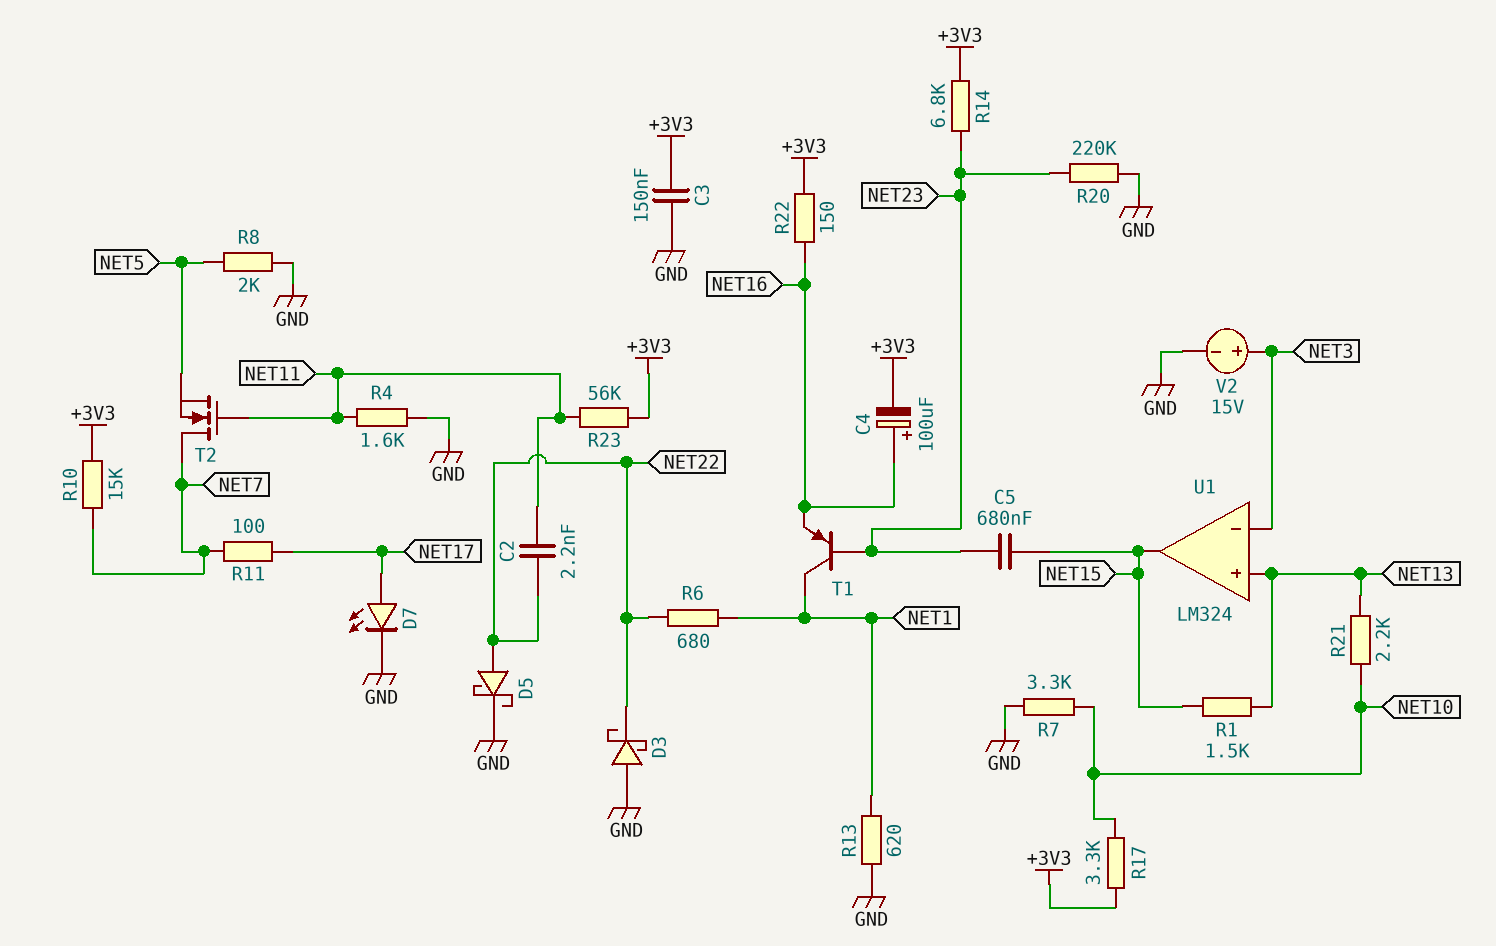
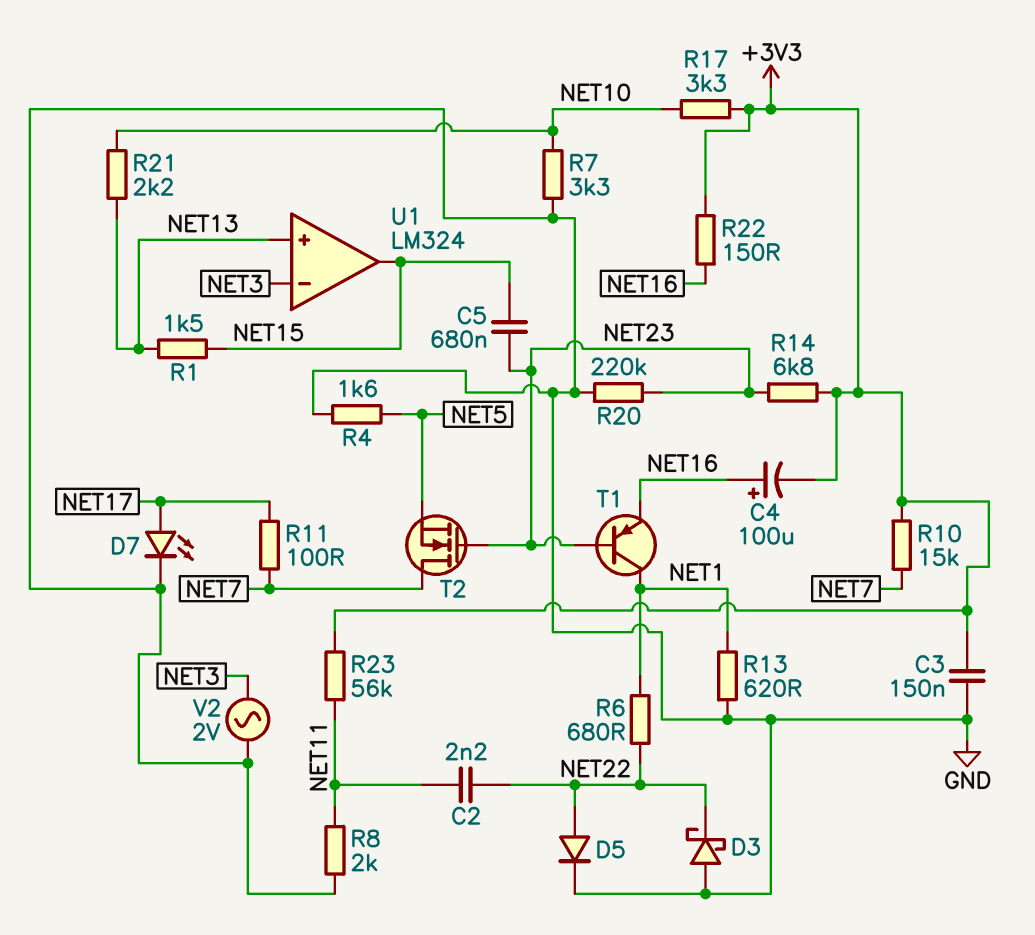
D5: schottky (A NET22, K GND) -> diode (A NET22, K GND)
R4: 1.6k (GND, NET11) -> 1.6k (GND, NET5)
R8: 2k (GND, NET5) -> 2k (GND, NET11)
T2: NMOS (G NET11, D NET7, S NET5) -> NMOS (G NET23, D NET7, S NET5)
V2: 15V (plus NET3, minus GND) -> AC 2V (GND, NET3)

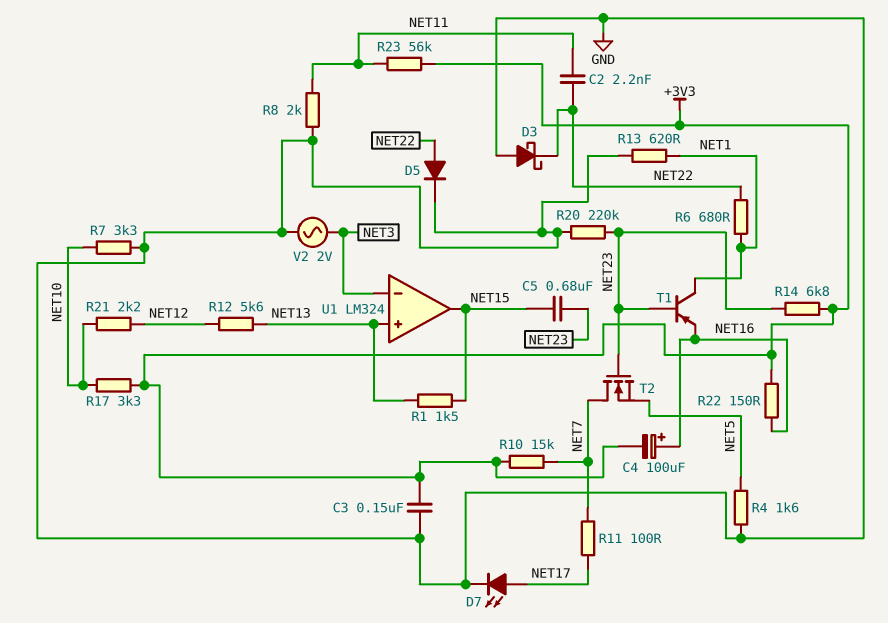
R12: none -> 5.6k (NET12, NET13)
R21: 2.2k (NET10, NET13) -> 2.2k (NET10, NET12)

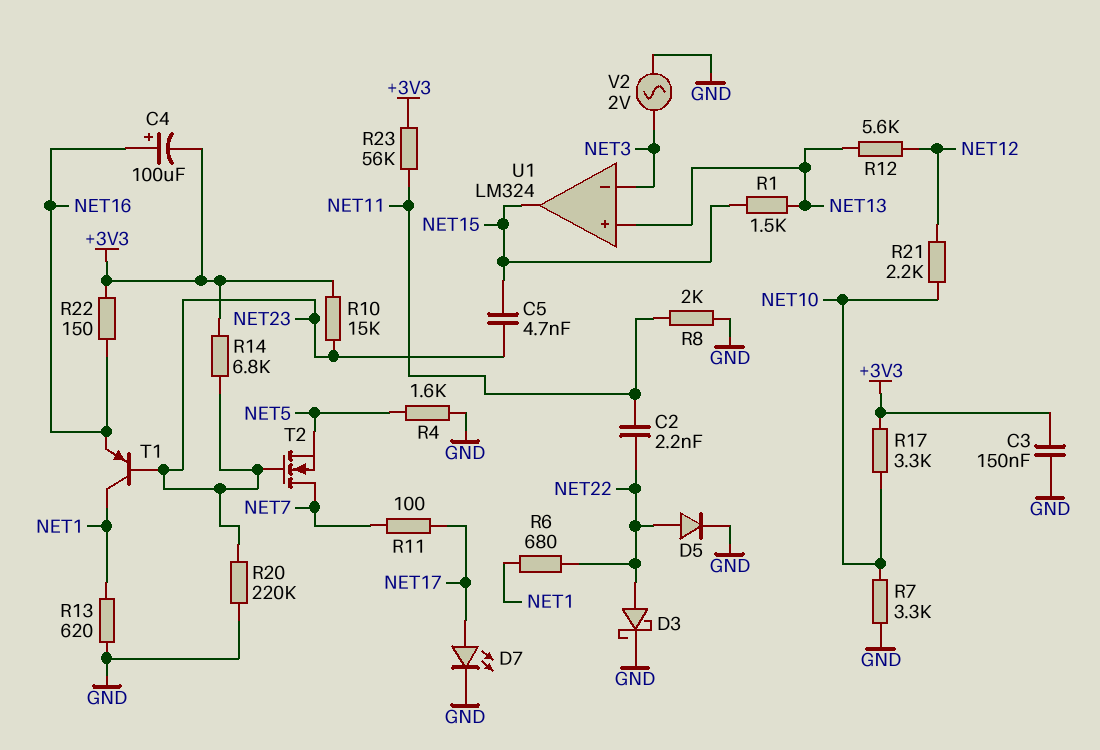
C5: 680nF (NET15, NET23) -> 4.7nF (NET15, NET23)
D3: schottky (A GND, K NET22) -> schottky (A NET22, K GND)
R10: 15k (+3V3, NET7) -> 15k (+3V3, NET23)

